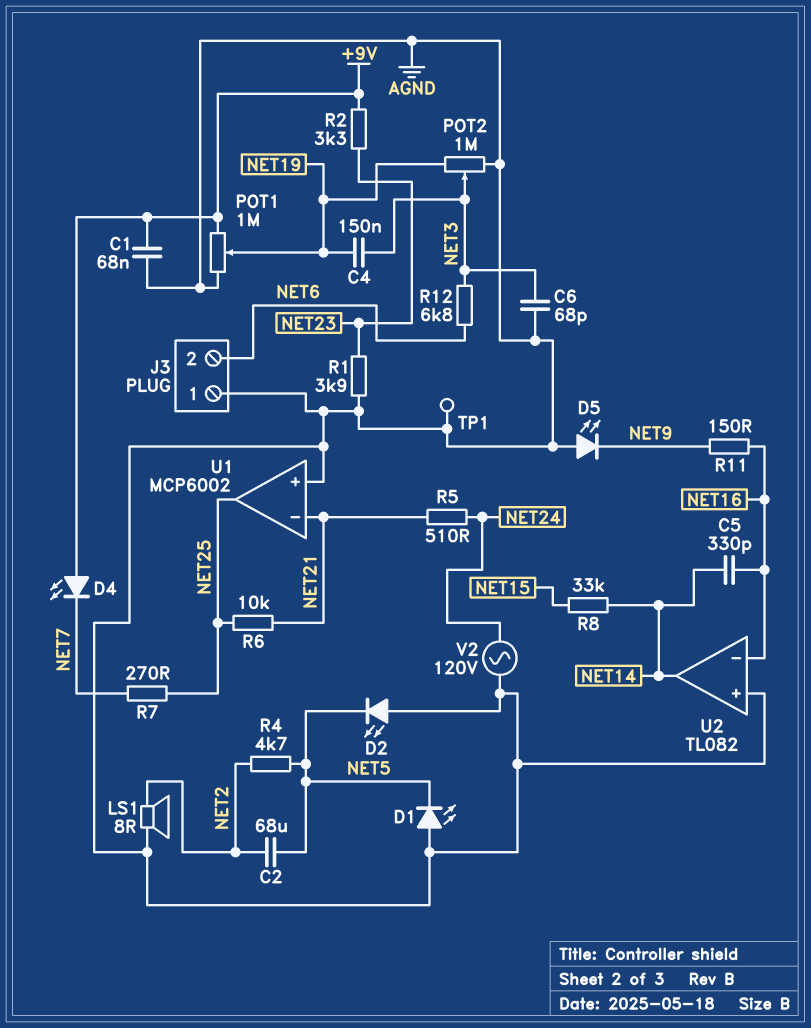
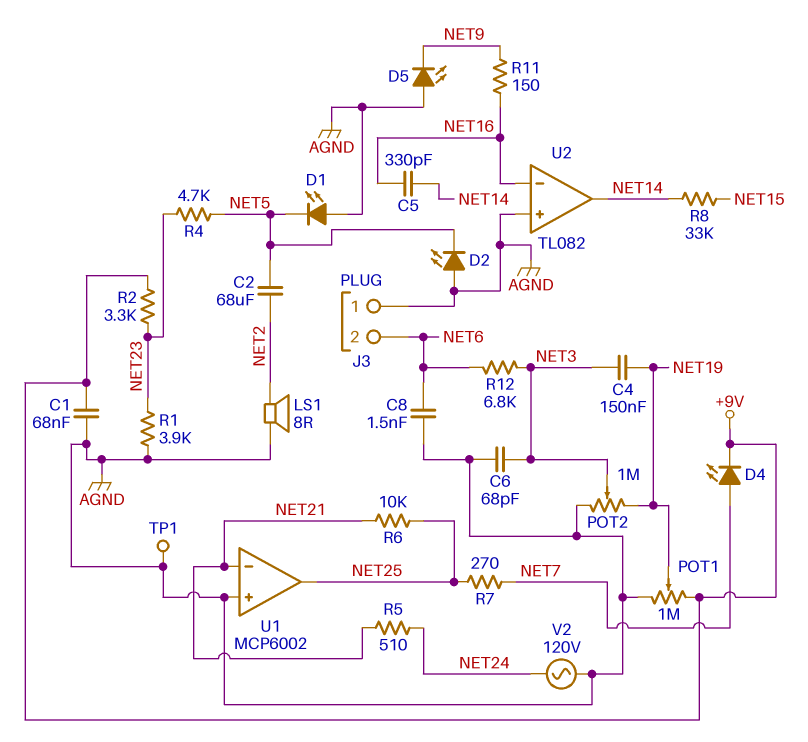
C8: none -> 1.5nF (AGND, NET6)
D4: LED (A +9V, K NET7) -> LED (A NET7, K +9V)
R4: 4.7k (NET2, NET5) -> 4.7k (NET5, NET23)

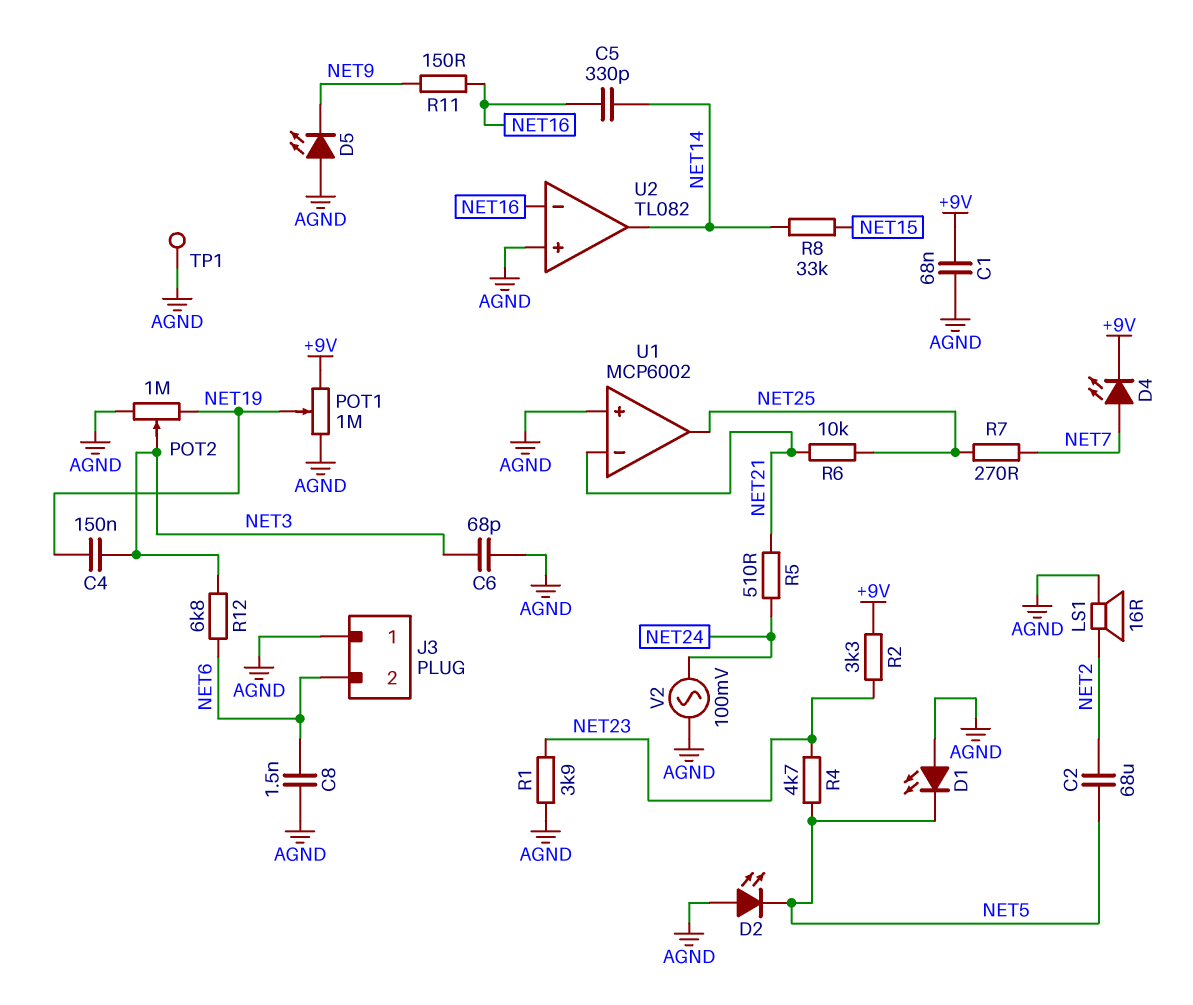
LS1: speaker 8R (AGND, NET2) -> speaker 16R (AGND, NET2)
V2: AC 120V (AGND, NET24) -> AC 100mV (AGND, NET24)

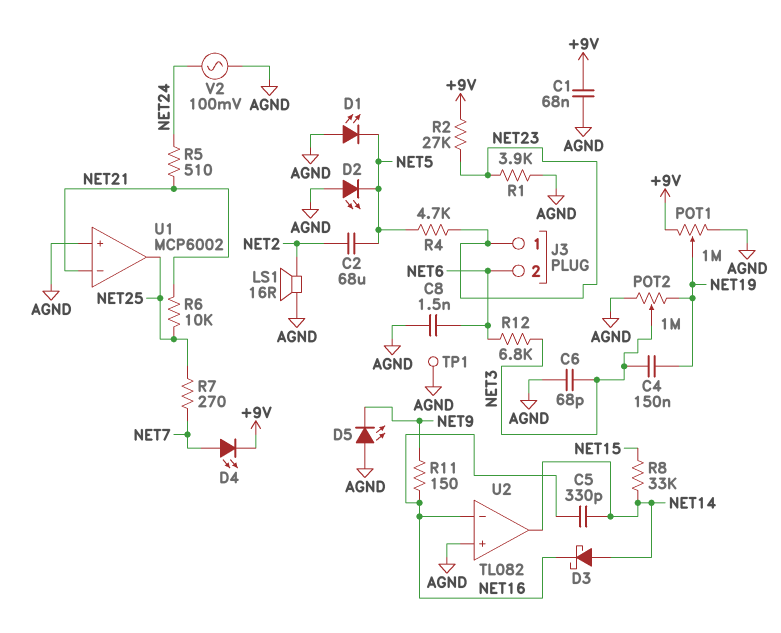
D3: none -> schottky (A NET14, K NET16)
J3 pin 1: AGND -> NET23
R2: 3.3k (+9V, NET23) -> 27k (+9V, NET23)

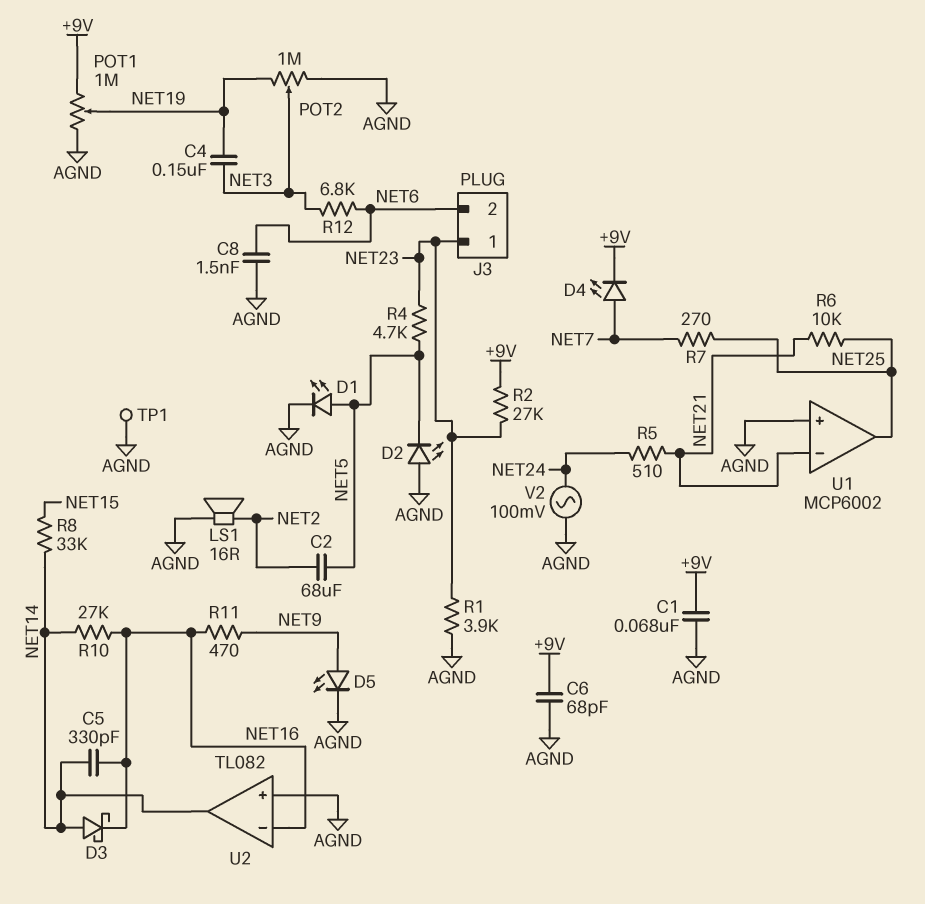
C6: 68pF (AGND, NET3) -> 68pF (+9V, AGND)
D1: LED (A AGND, K NET5) -> LED (A NET5, K AGND)
D5: LED (A AGND, K NET9) -> LED (A NET9, K AGND)
R10: none -> 27k (NET14, NET16)
R11: 150 (NET9, NET16) -> 470 (NET9, NET16)

